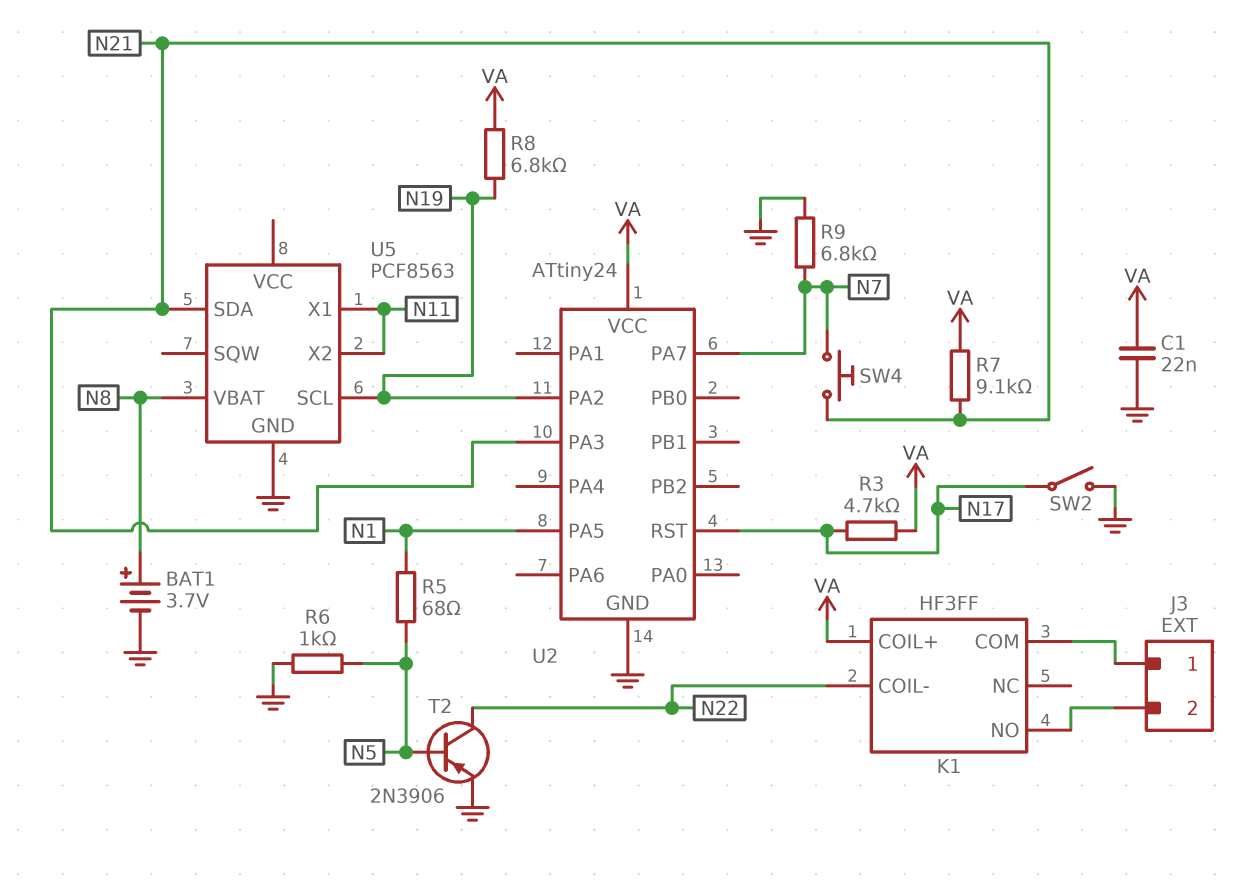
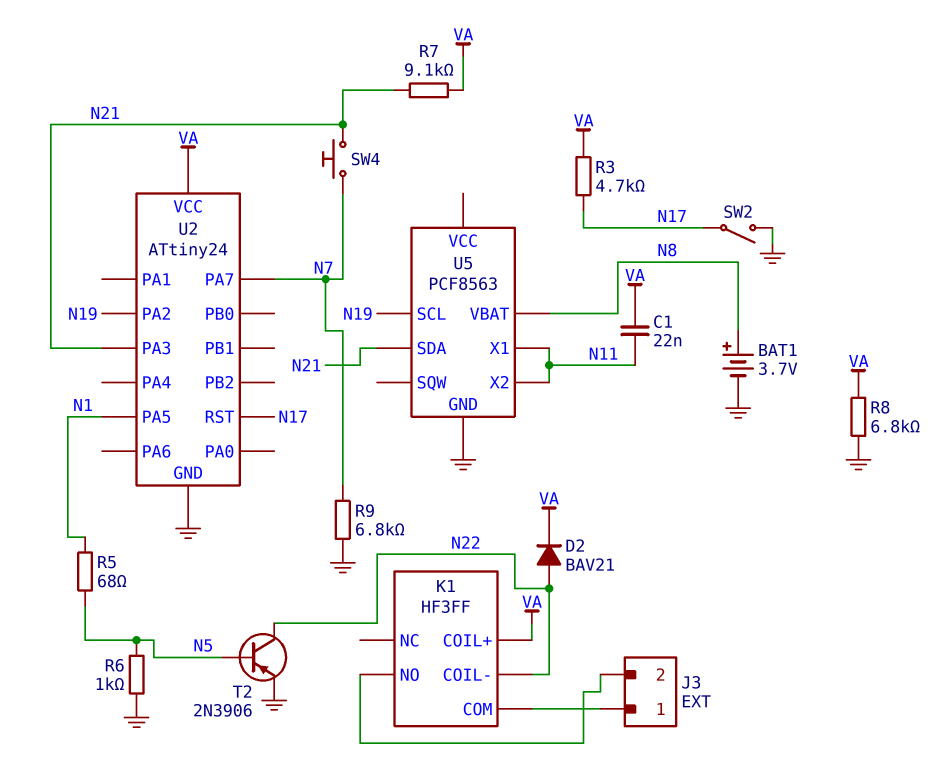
C1: 22nF (GND, VA) -> 22nF (N11, VA)
D2: none -> diode BAV21 (A N22, K VA)
R8: 6.8k (N19, VA) -> 6.8k (GND, VA)

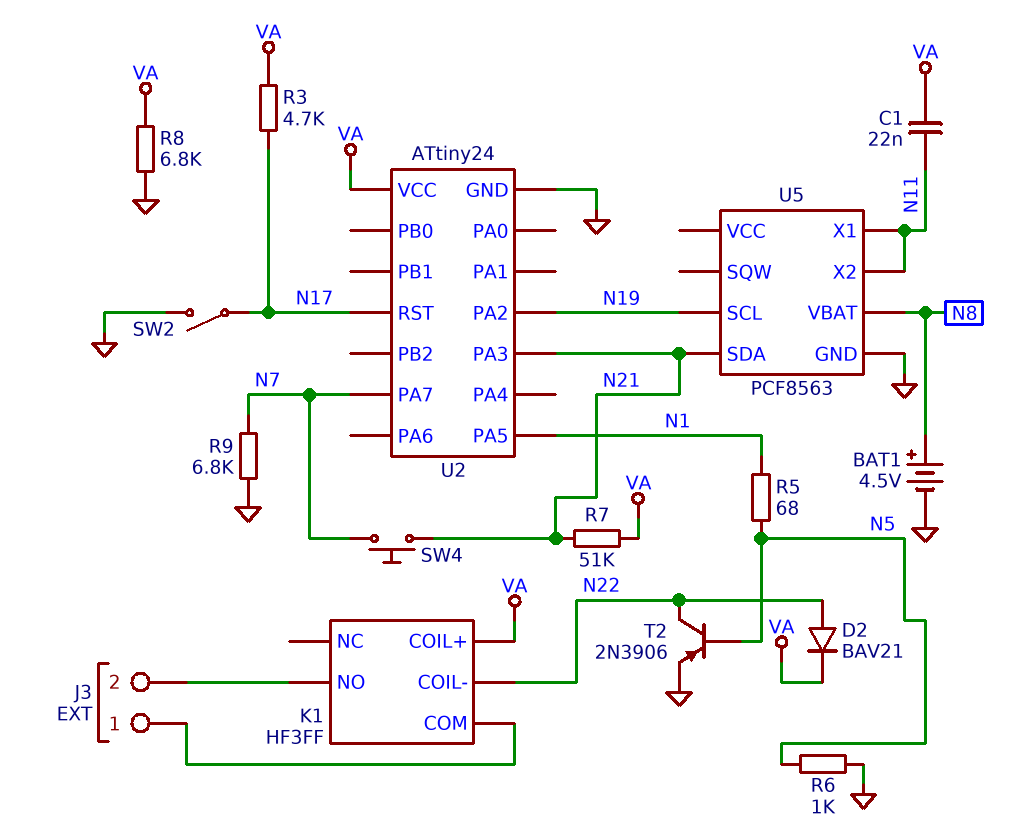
BAT1: 3.7V (plus N8, minus GND) -> 4.5V (plus N8, minus GND)
R7: 9.1k (N21, VA) -> 51k (N21, VA)

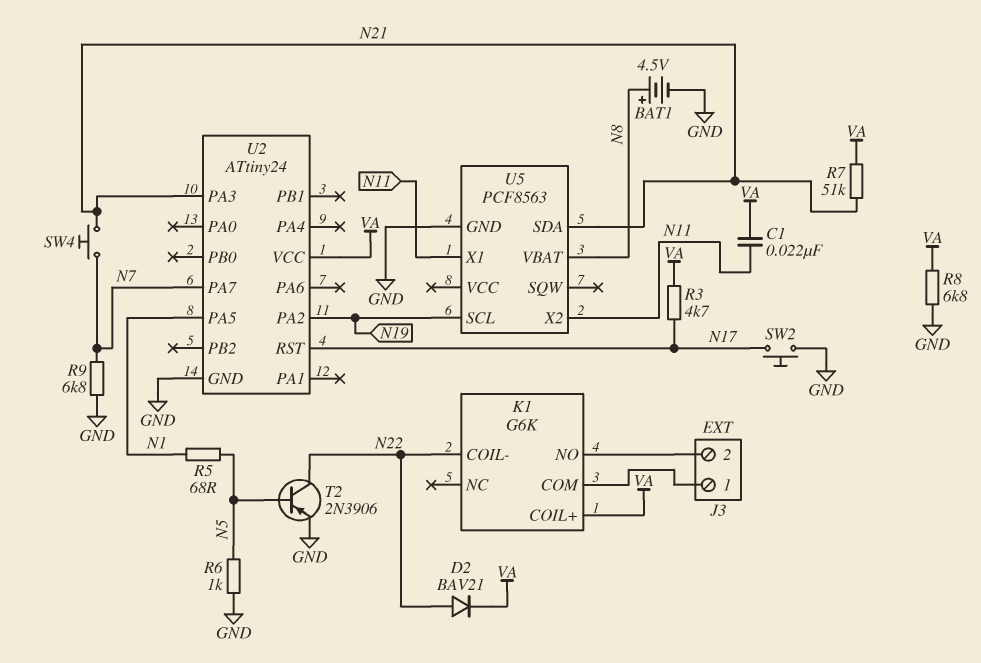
K1: HF3FF -> G6K
SW2: switch (GND, N17) -> button (GND, N17)

